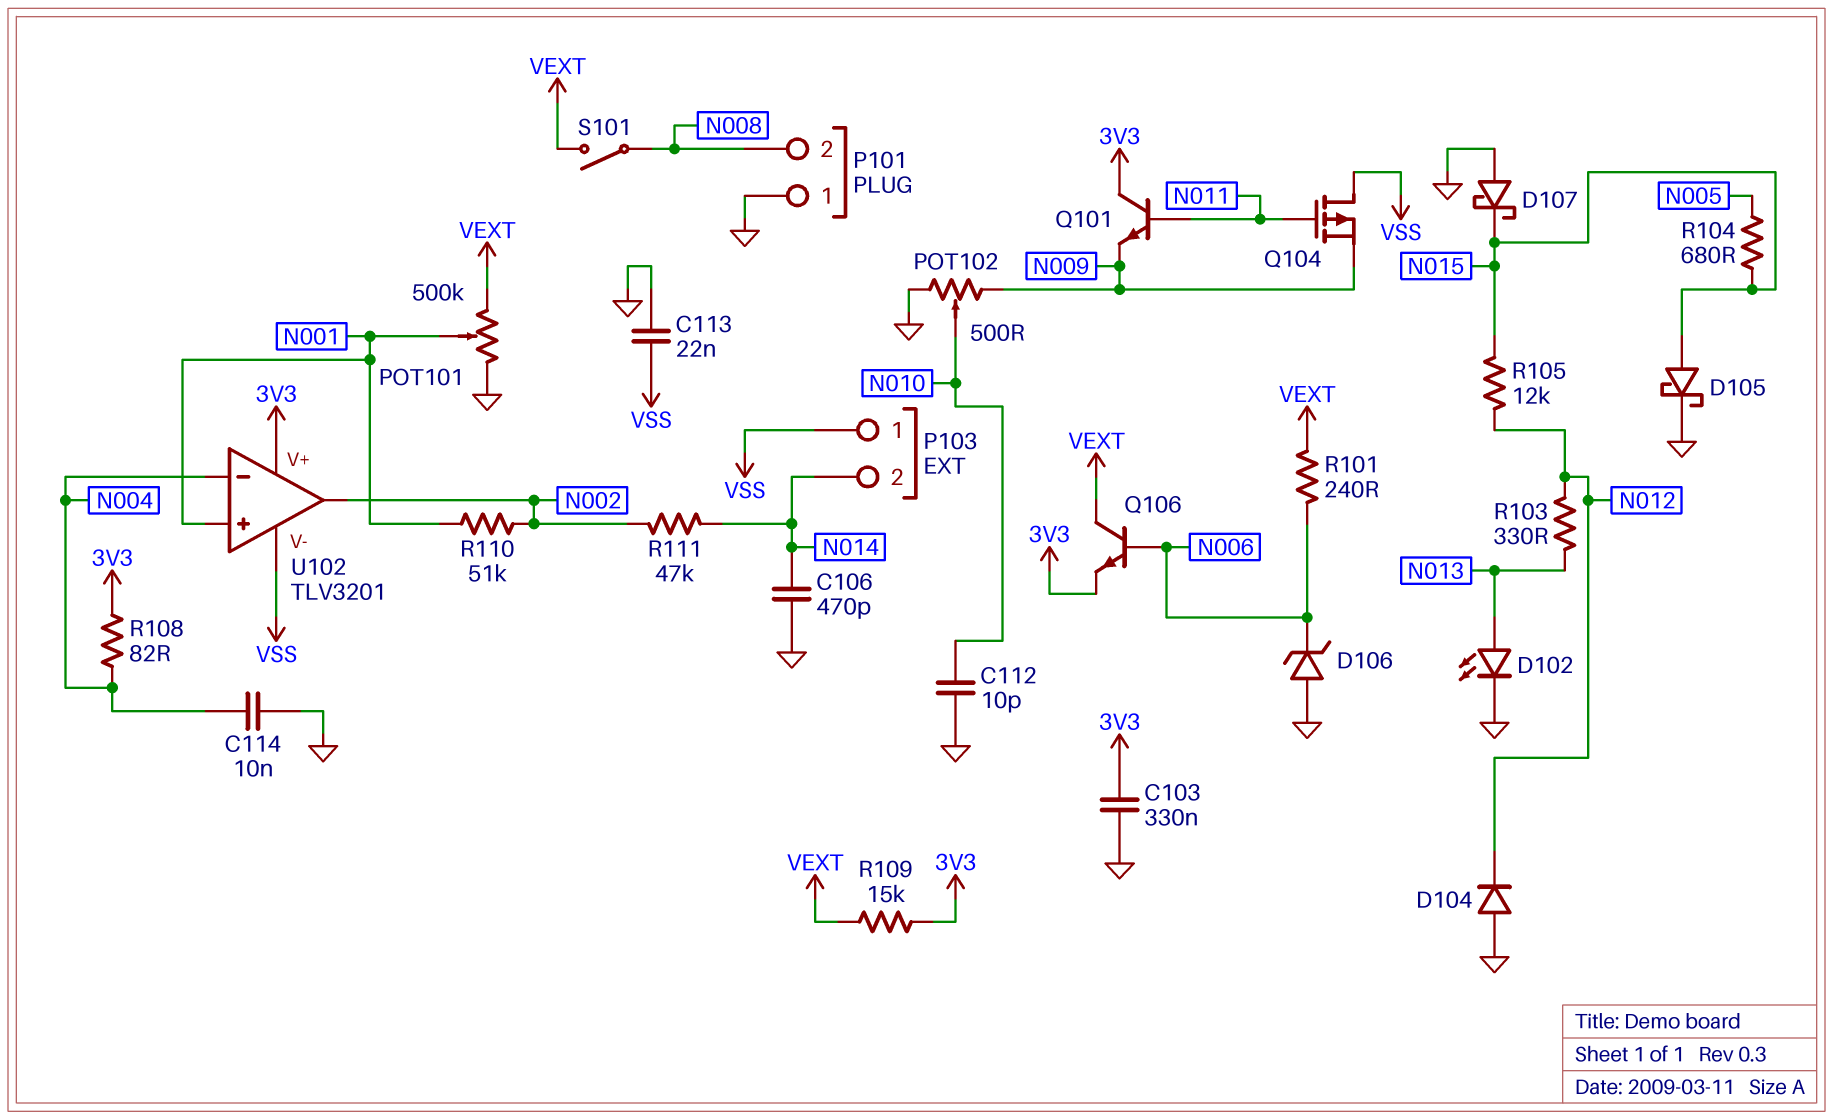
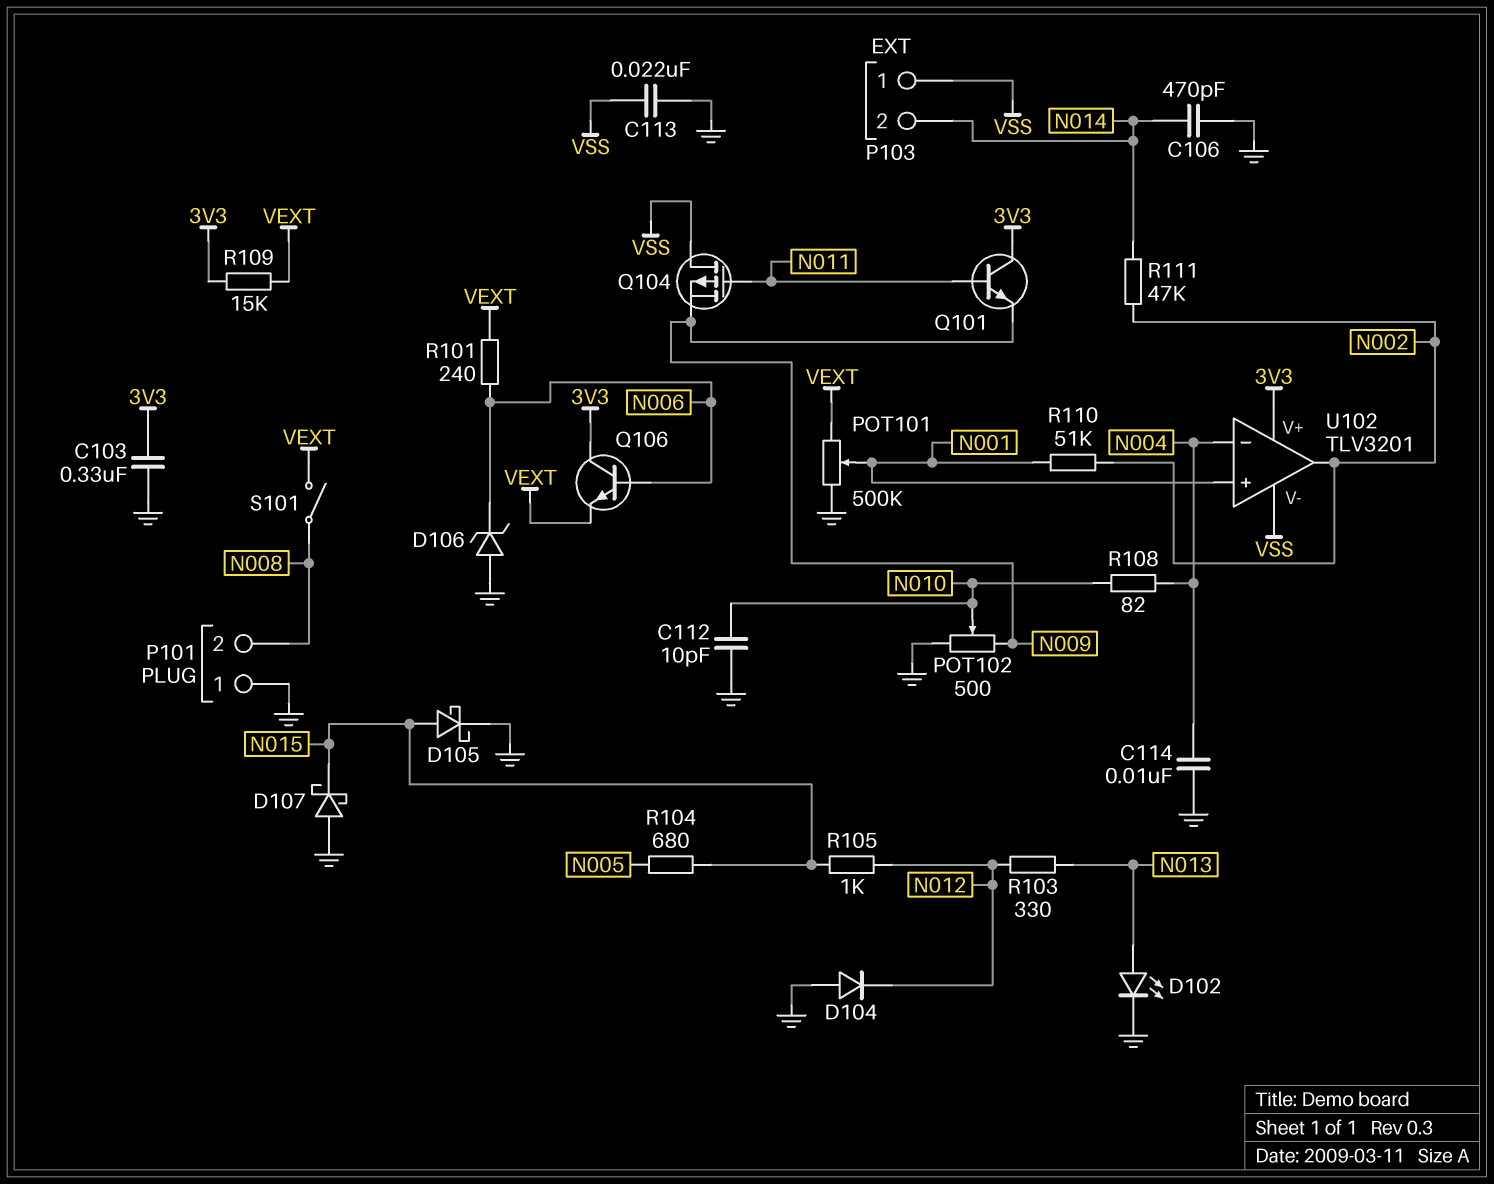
Q106: NPN (B N006, C VEXT, E 3V3) -> NPN (B N006, C 3V3, E VEXT)
R105: 12k (N012, N015) -> 1k (N012, N015)
R108: 82 (3V3, N004) -> 82 (N004, N010)

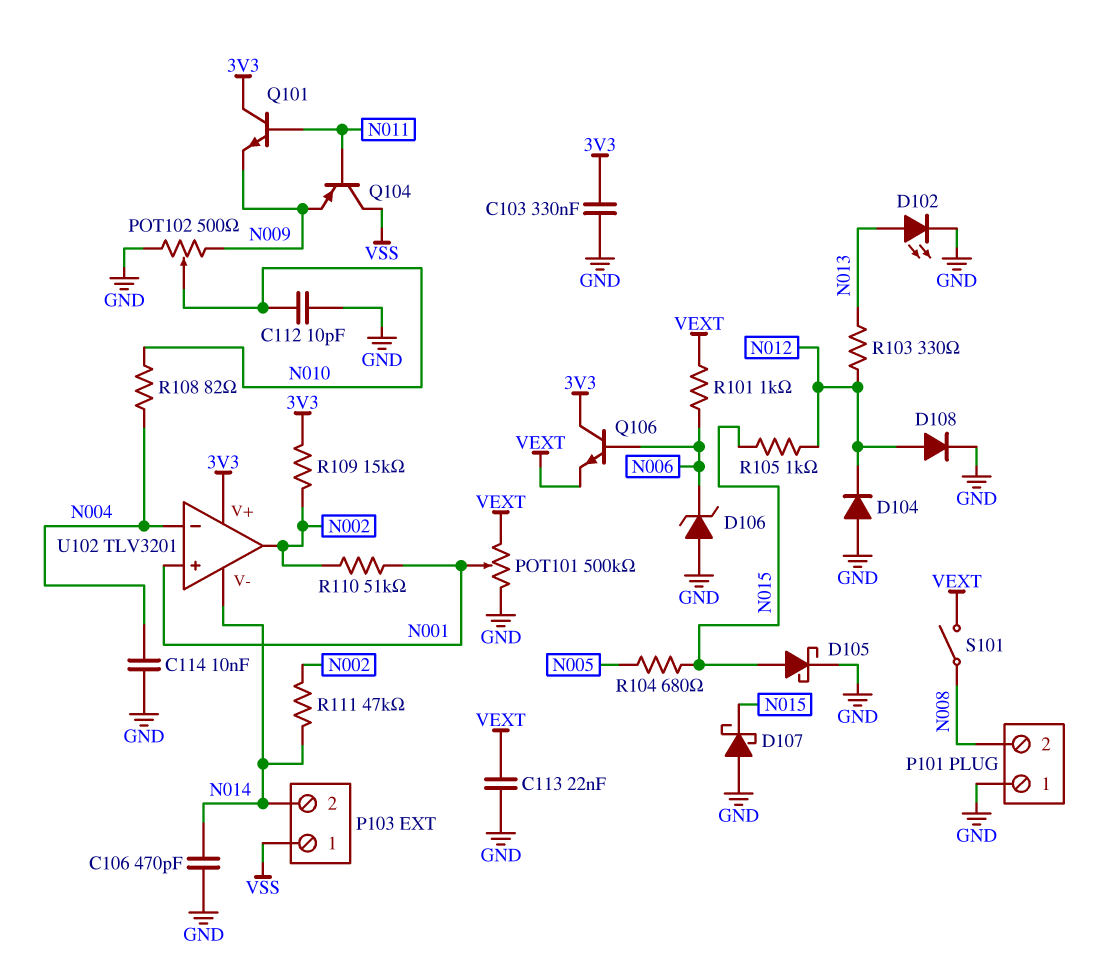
C113: 22nF (GND, VSS) -> 22nF (GND, VEXT)
D108: none -> diode (A N012, K GND)
Q104: PMOS (G N011, D VSS, S N009) -> PNP (B N011, C VSS, E N009)
R101: 240 (N006, VEXT) -> 1k (N006, VEXT)
R109: 15k (3V3, VEXT) -> 15k (3V3, N002)
U102 pin V-: VSS -> N014

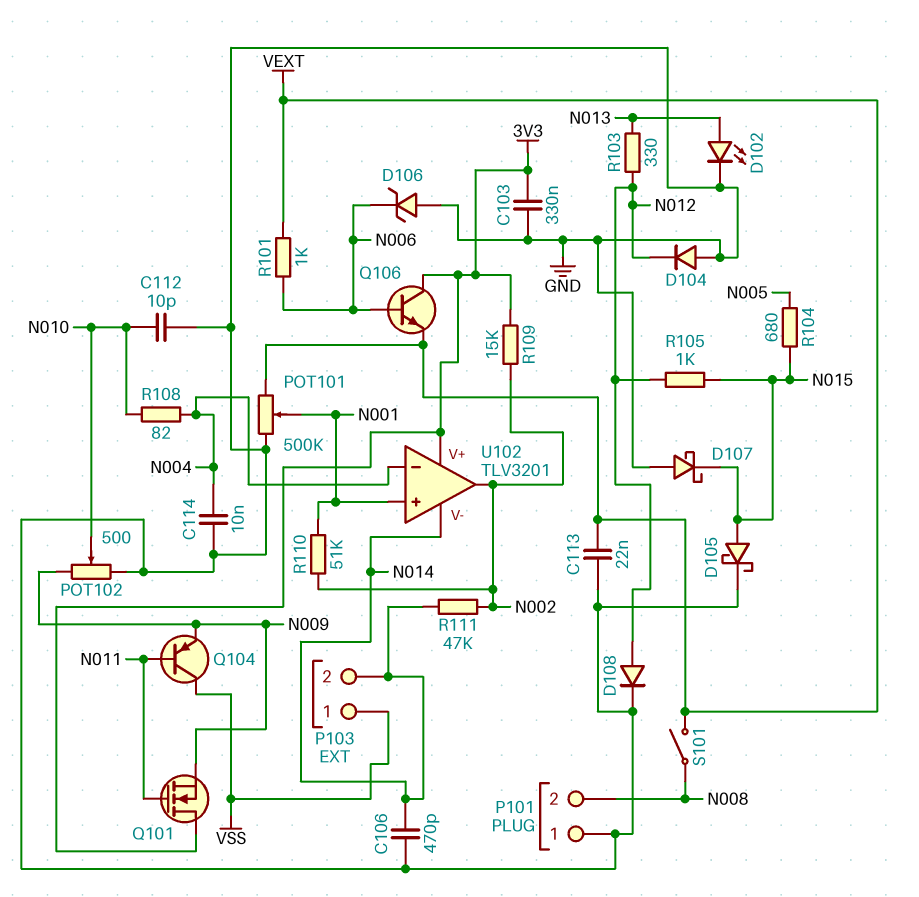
Q101: NPN (B N011, C 3V3, E N009) -> NMOS (G N011, D 3V3, S N009)

